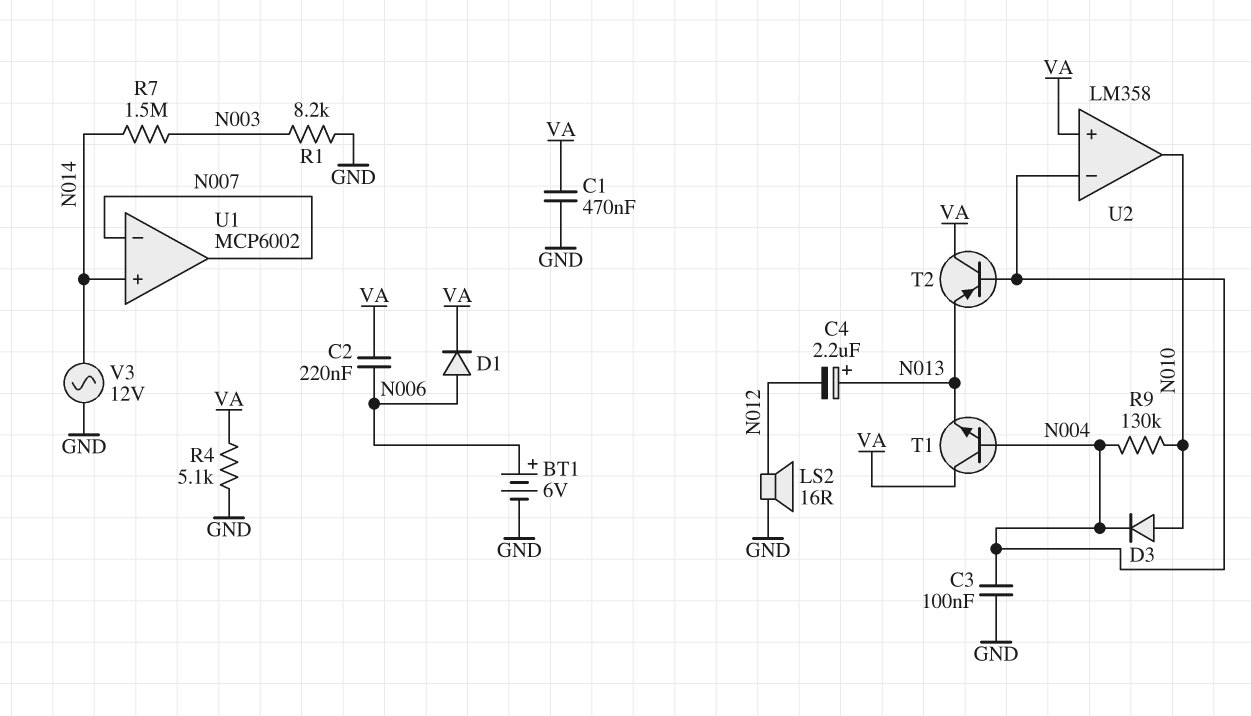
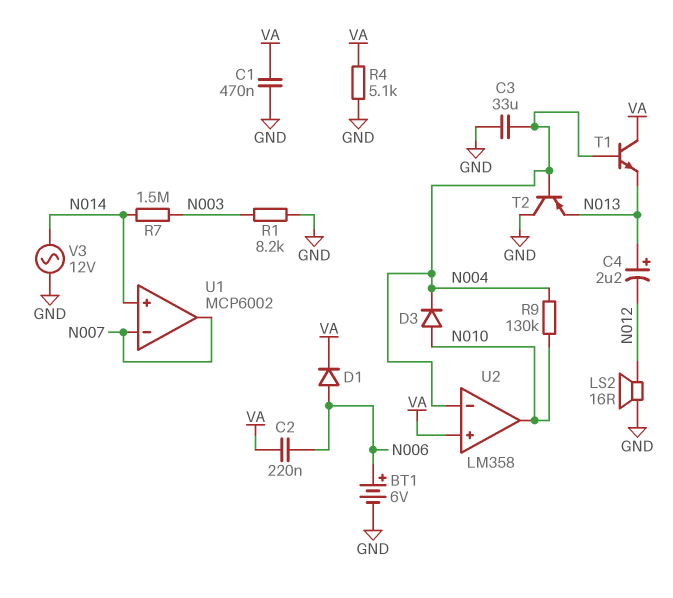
C3: 100nF (GND, N004) -> 33uF (GND, N004)
T2: PNP (B N004, C VA, E N013) -> PNP (B N004, C GND, E N013)

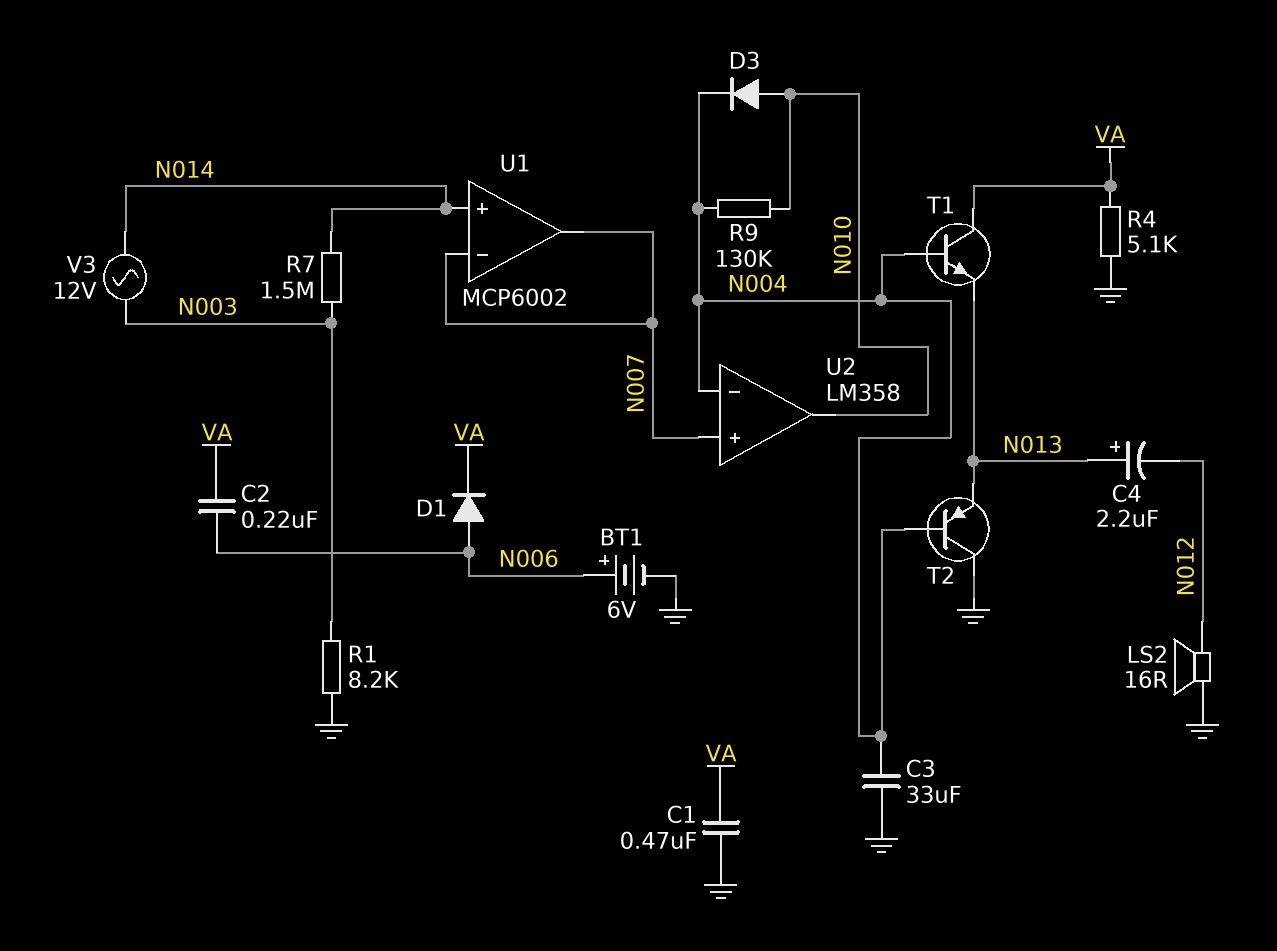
U2 pin in+: VA -> N007
V3: AC 12V (GND, N014) -> AC 12V (N003, N014)

